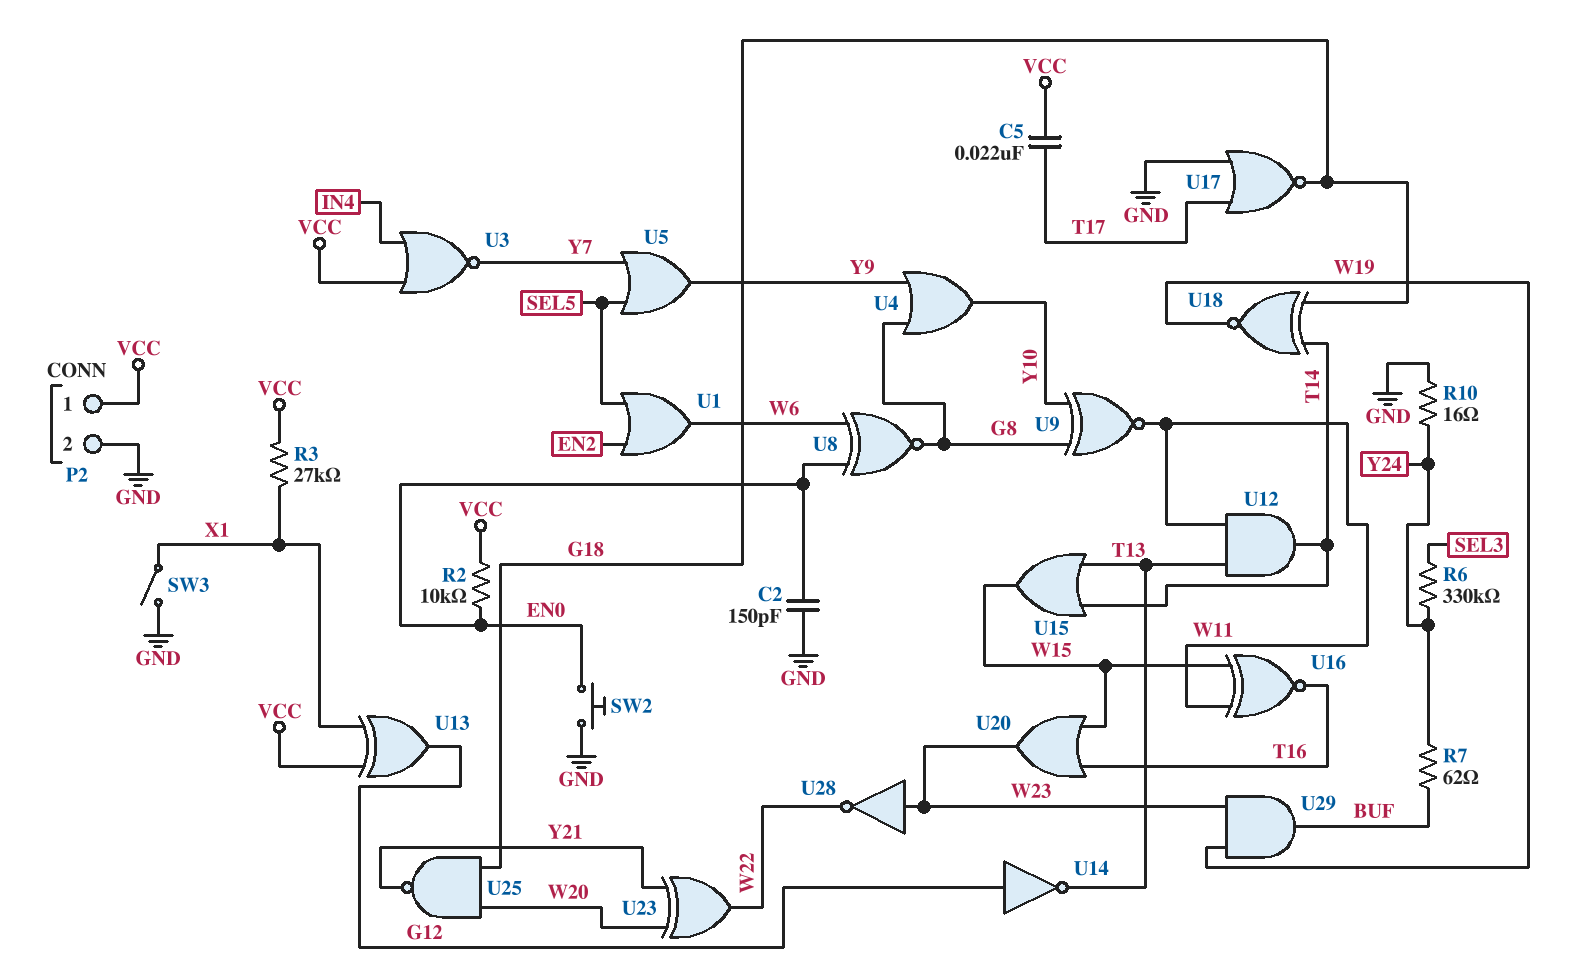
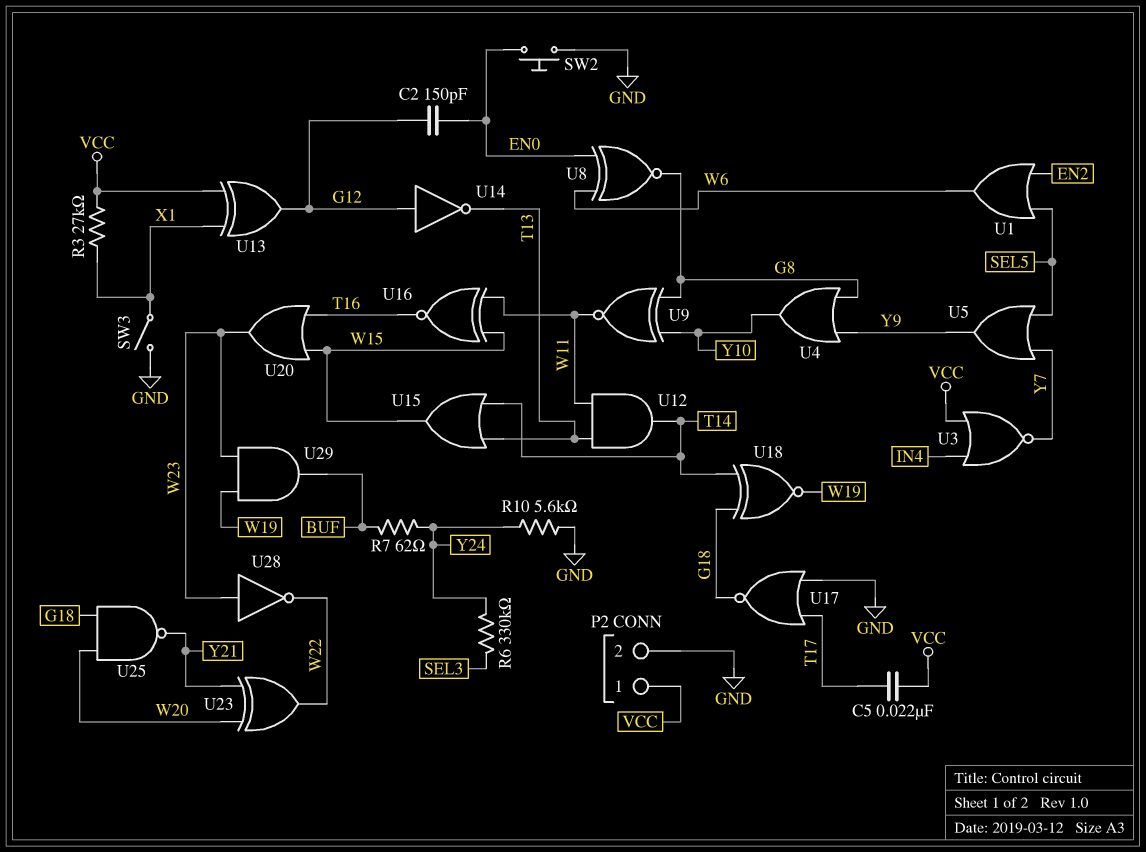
C2: 150pF (EN0, GND) -> 150pF (EN0, G12)
R2: 10k (EN0, VCC) -> none
R10: 16 (GND, Y24) -> 5.6k (GND, Y24)

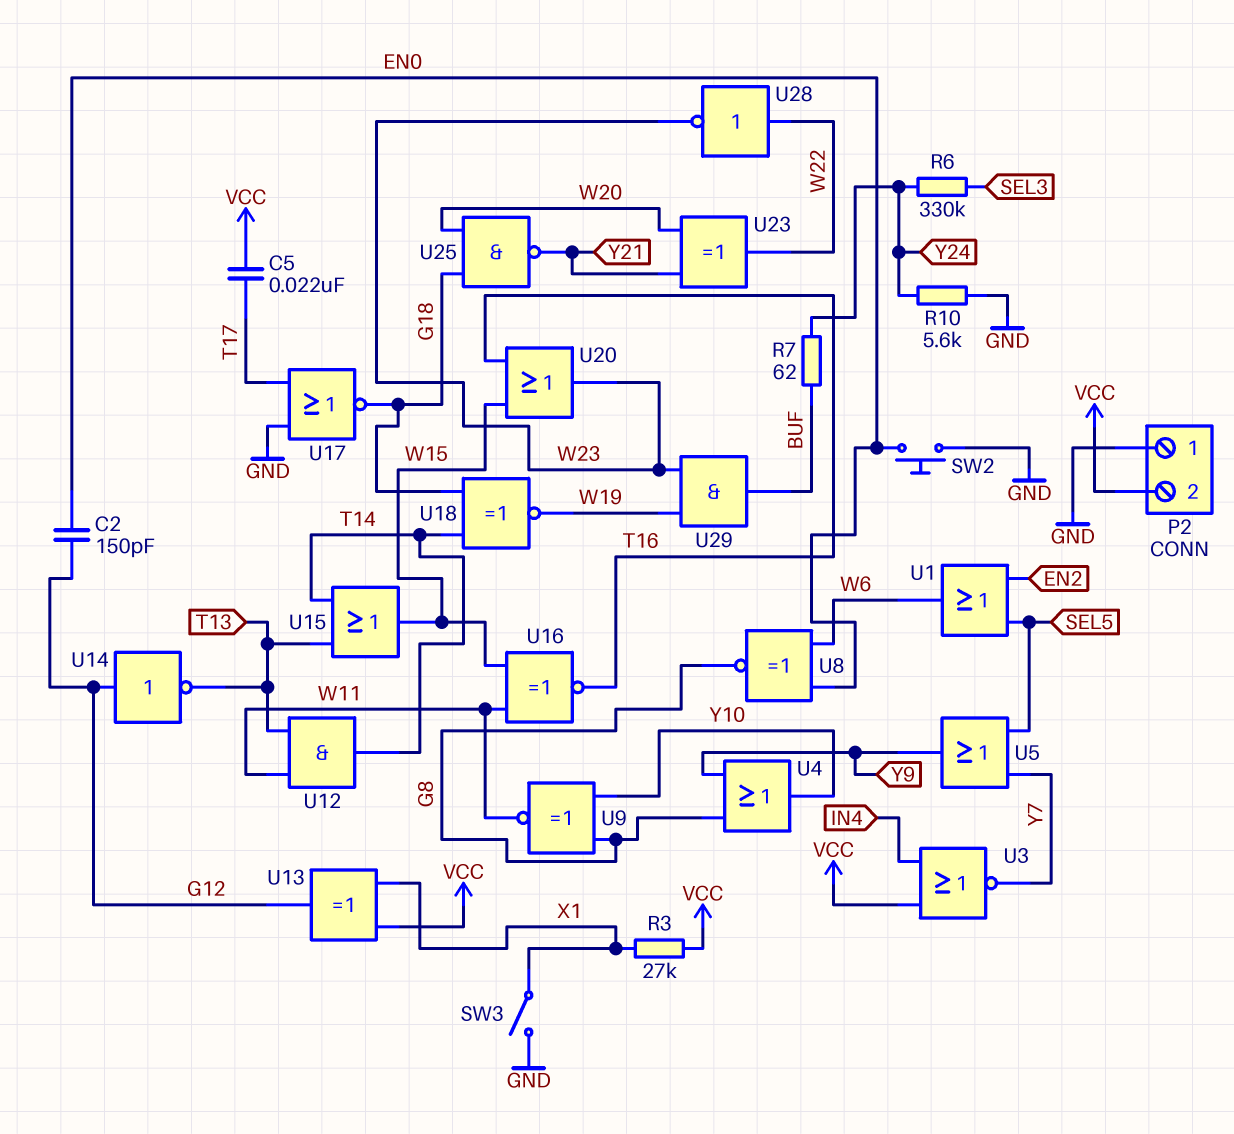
P2 pin 1: VCC -> GND
P2 pin 2: GND -> VCC
U28: NOT (in W23, out W22) -> NOT (in W22, out W23)

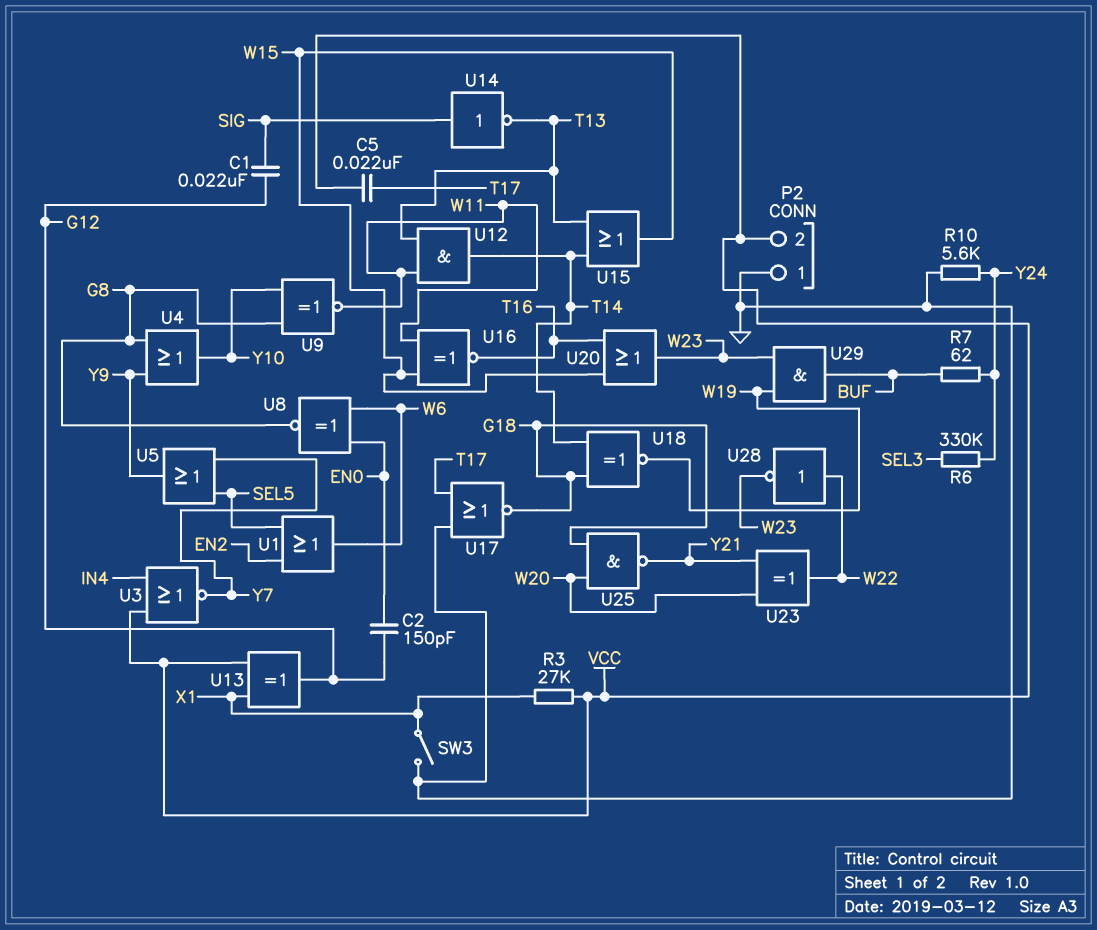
C1: none -> 22nF (G12, SIG)
SW2: button (EN0, GND) -> none
U14: NOT (in G12, out T13) -> NOT (in SIG, out T13)

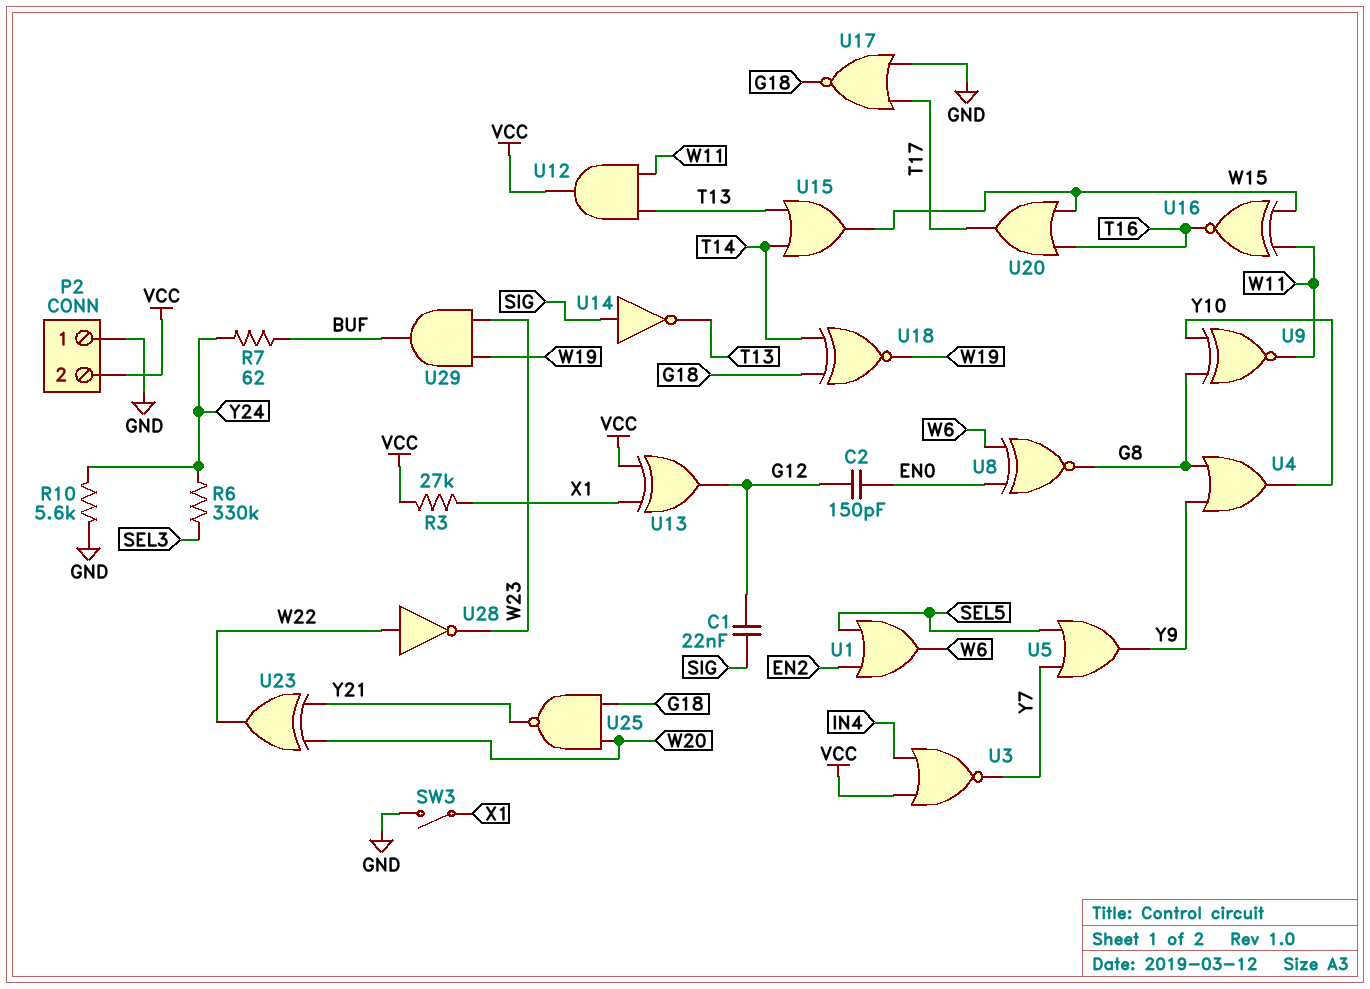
C5: 22nF (T17, VCC) -> none
U12: AND (in T13, in W11, out T14) -> AND (in T13, in W11, out VCC)
U20: OR (in T16, in W15, out W23) -> OR (in T16, in W15, out T17)

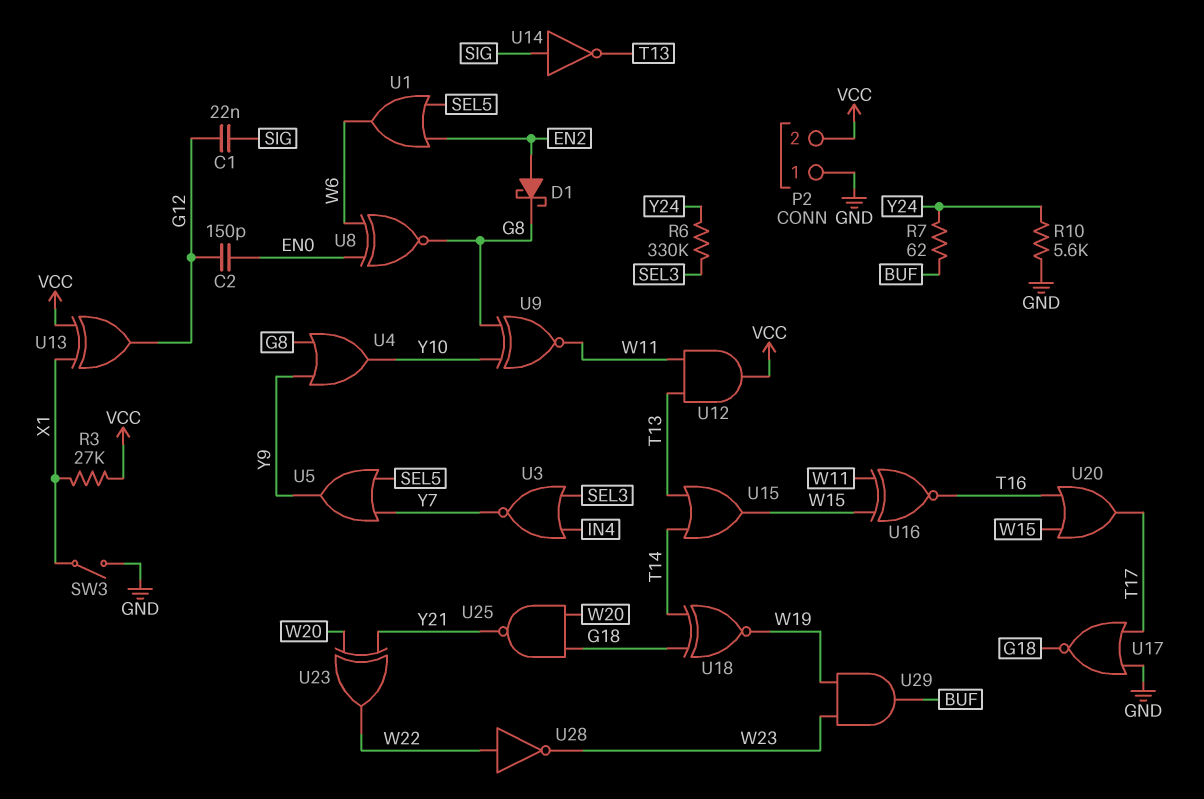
D1: none -> schottky (A EN2, K G8)
U3: NOR (in IN4, in VCC, out Y7) -> NOR (in IN4, in SEL3, out Y7)

